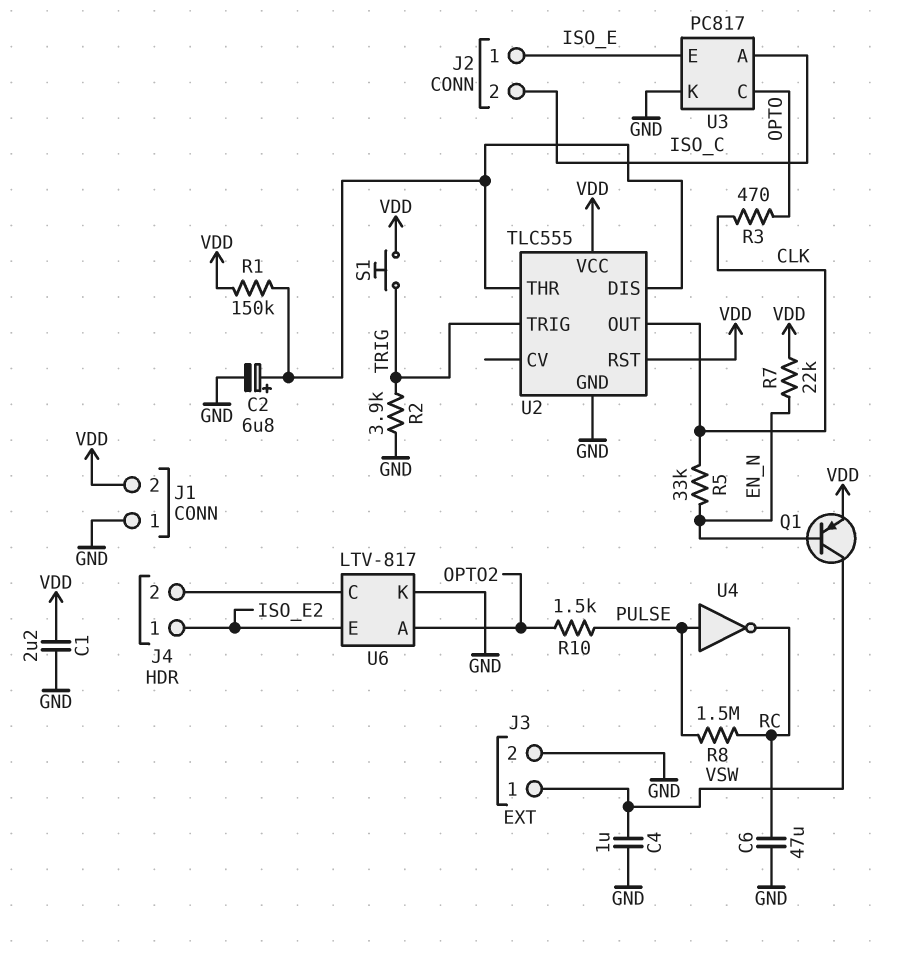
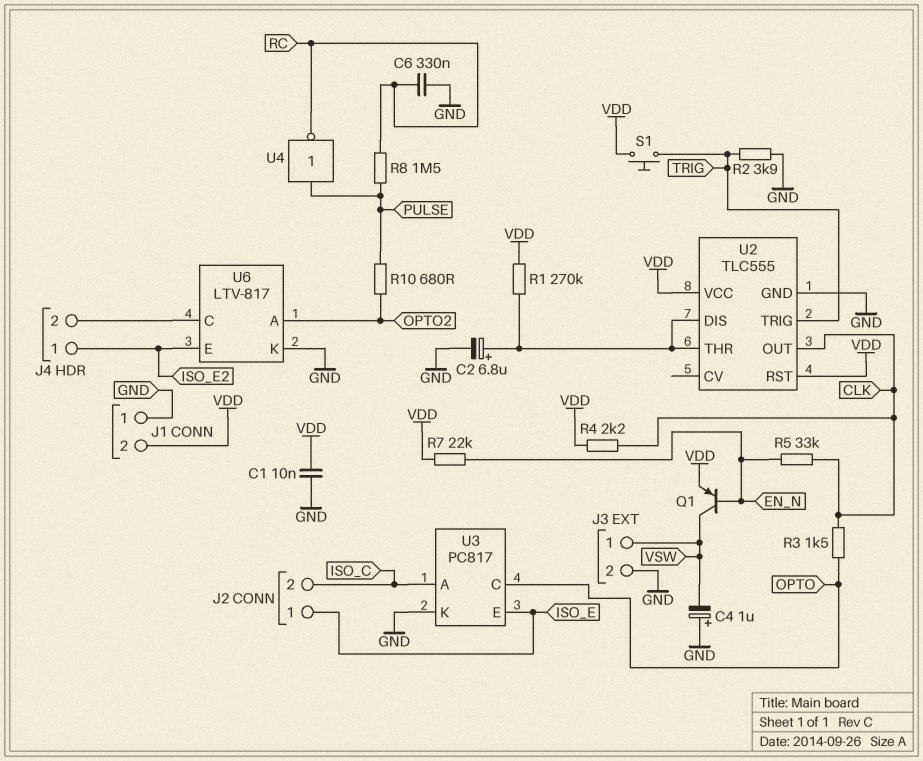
C1: 2.2uF (GND, VDD) -> 10nF (GND, VDD)
C4: 1uF (GND, VSW) -> 1uF (plus GND, minus VSW)
C6: 47uF (GND, RC) -> 330nF (GND, RC)
R1: 150k (U2/DIS, VDD) -> 270k (U2/DIS, VDD)
R3: 470 (CLK, OPTO) -> 1.5k (CLK, OPTO)
R4: none -> 2.2k (CLK, VDD)
R10: 1.5k (OPTO2, PULSE) -> 680 (OPTO2, PULSE)

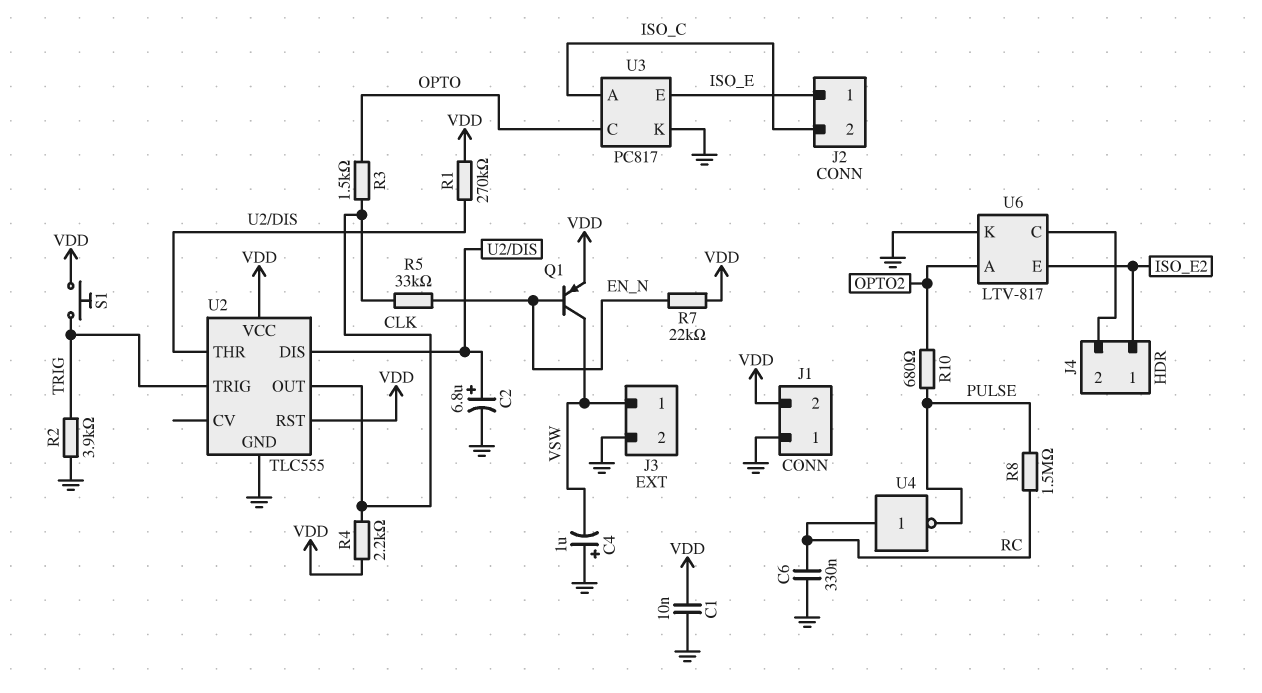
U4: NOT (in PULSE, out RC) -> NOT (in RC, out PULSE)

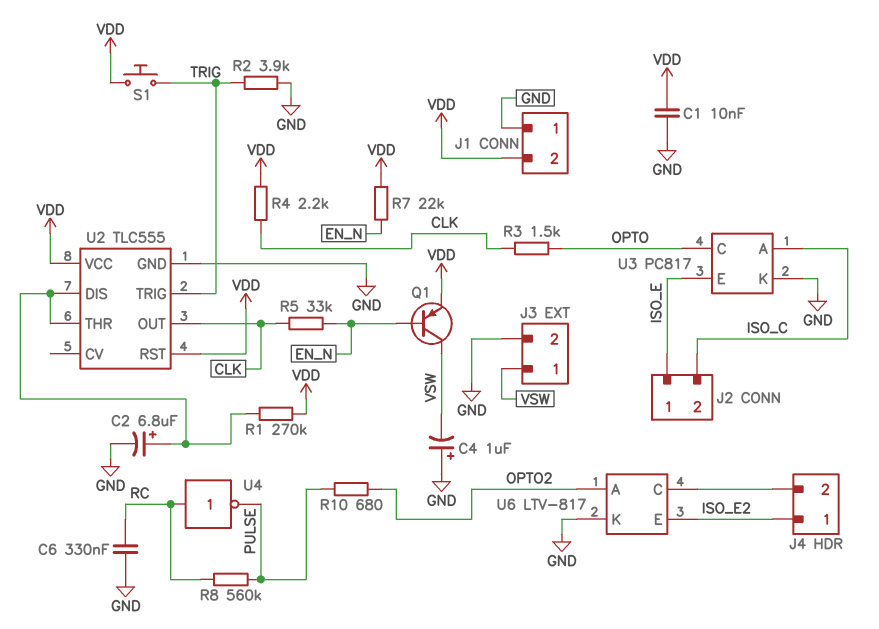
R8: 1.5M (PULSE, RC) -> 560k (PULSE, RC)

